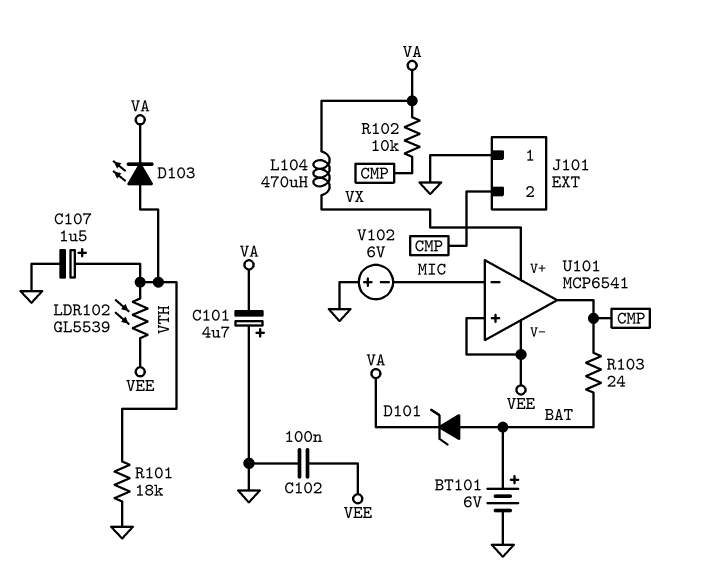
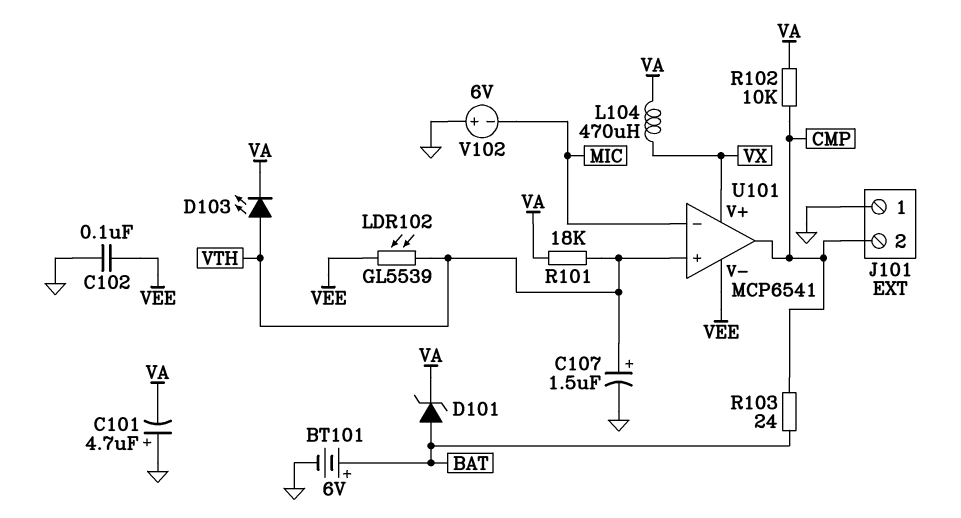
R101: 18k (GND, VTH) -> 18k (VA, VTH)
U101 pin in+: VEE -> VTH

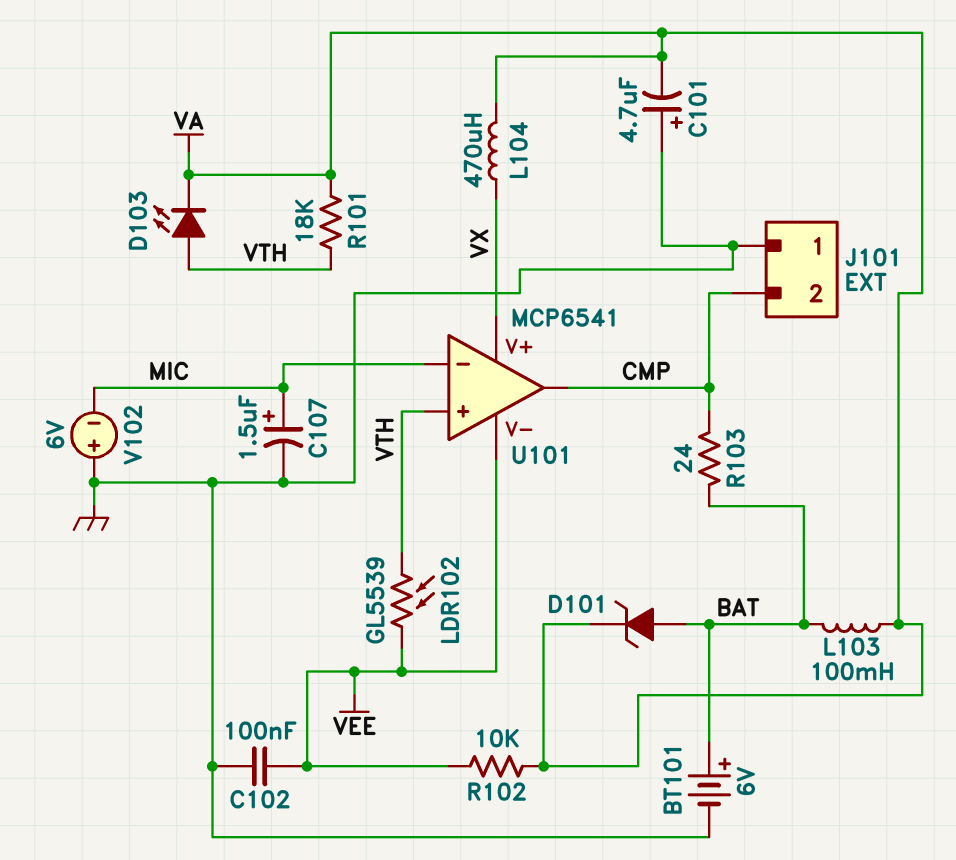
C107: 1.5uF (plus VTH, minus GND) -> 1.5uF (plus MIC, minus GND)
L103: none -> 100mH (BAT, VA)
R102: 10k (CMP, VA) -> 10k (VA, VEE)

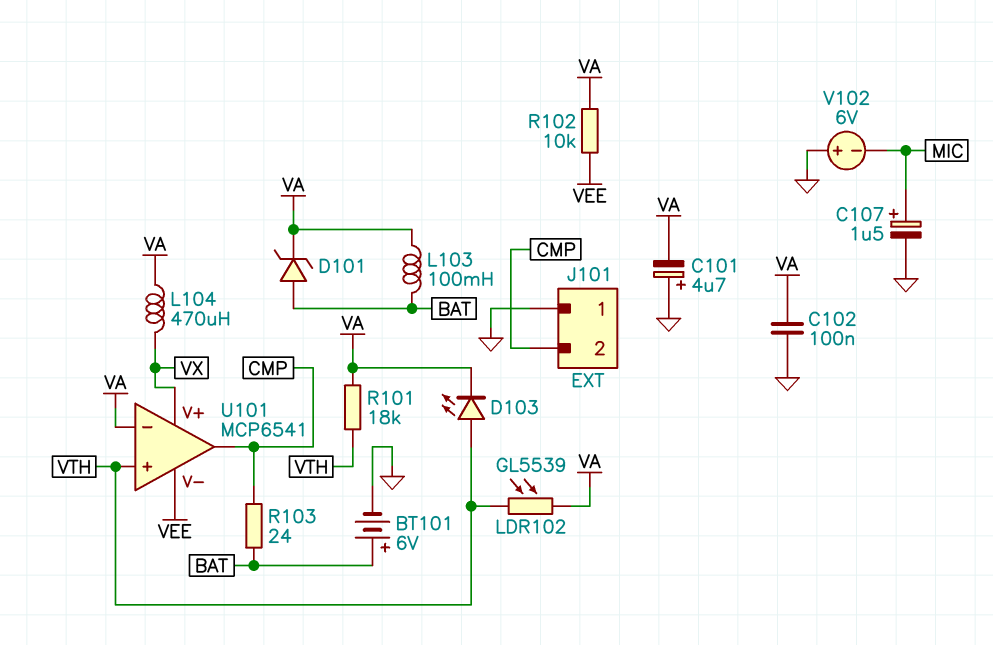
C102: 100nF (GND, VEE) -> 100nF (GND, VA)
LDR102: GL5539 (VEE, VTH) -> GL5539 (VA, VTH)
U101 pin in-: MIC -> VA

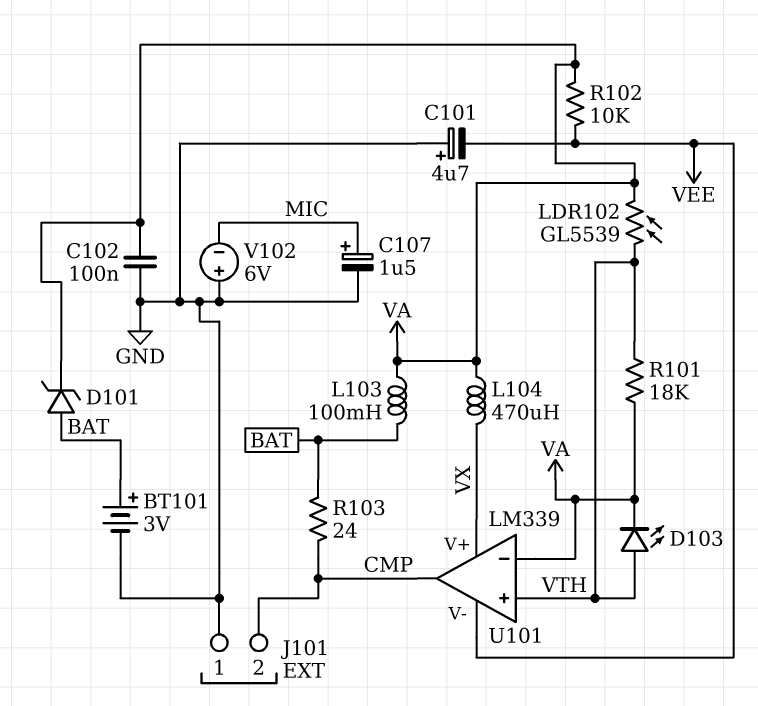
BT101: 6V (plus BAT, minus GND) -> 3V (plus BAT, minus GND)
C101: 4.7uF (plus GND, minus VA) -> 4.7uF (plus GND, minus VEE)
U101: MCP6541 -> LM339

